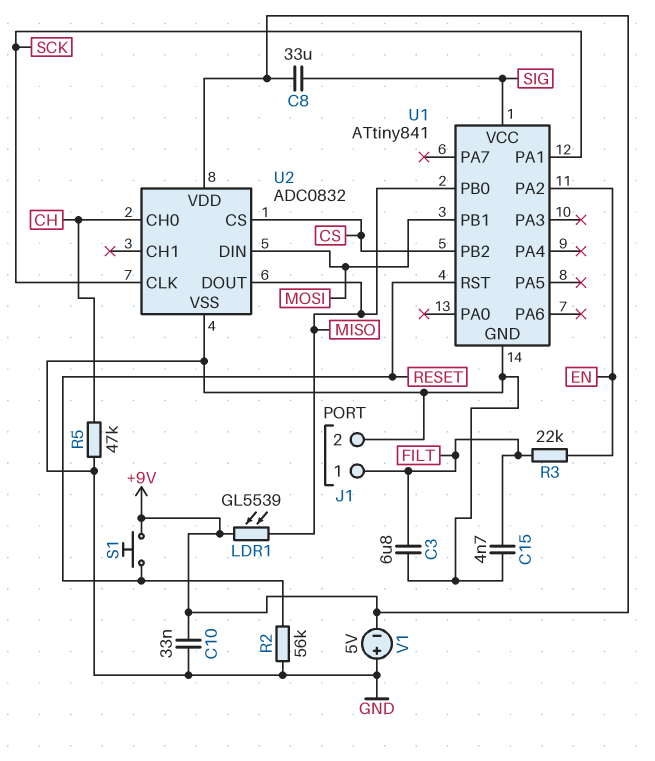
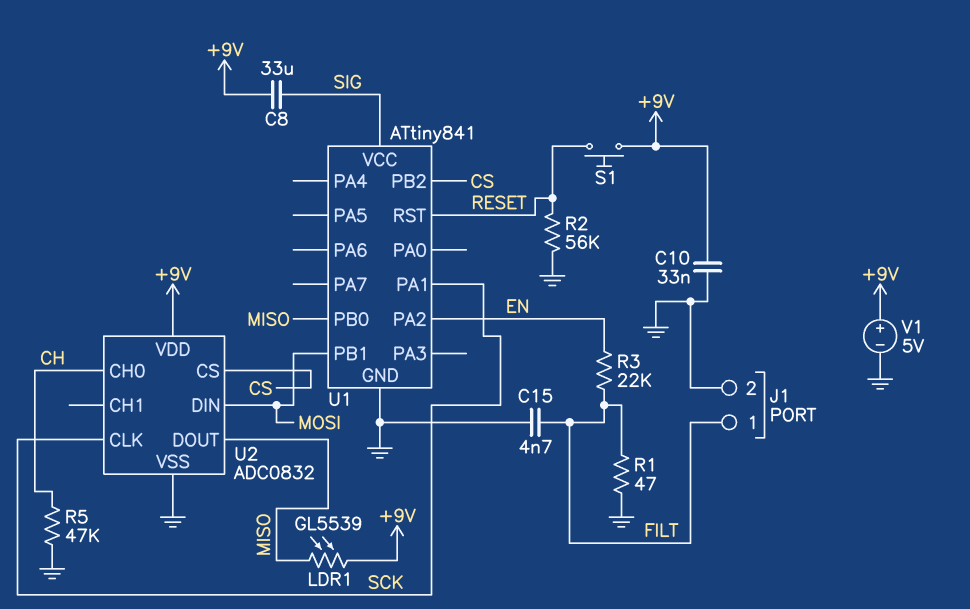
C3: 6.8uF (FILT, GND) -> none
R1: none -> 47 (FILT, GND)
V1: 5V (plus GND, minus +9V) -> 5V (plus +9V, minus GND)

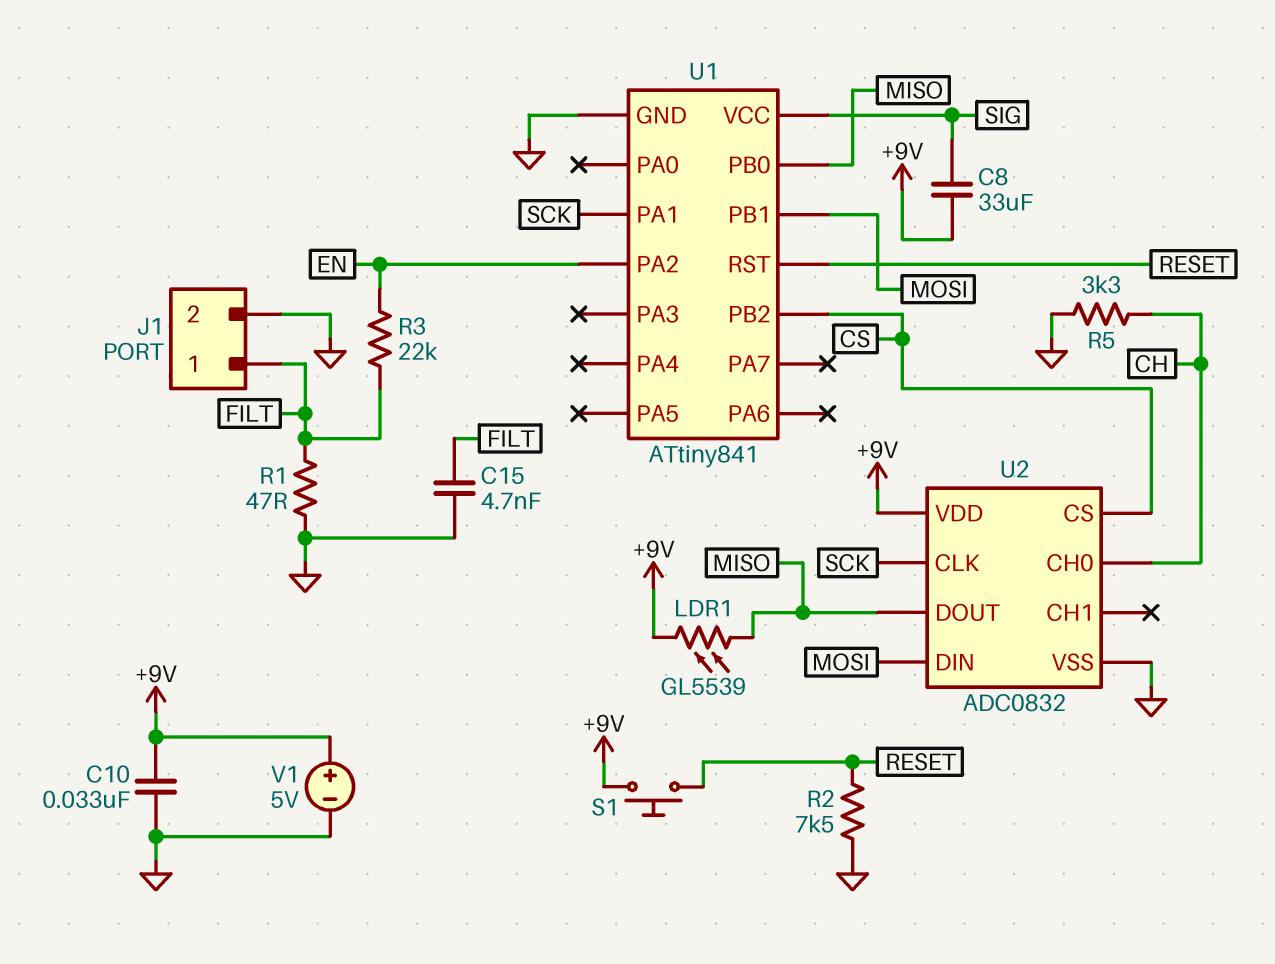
R2: 56k (GND, RESET) -> 7.5k (GND, RESET)
R5: 47k (CH, GND) -> 3.3k (CH, GND)

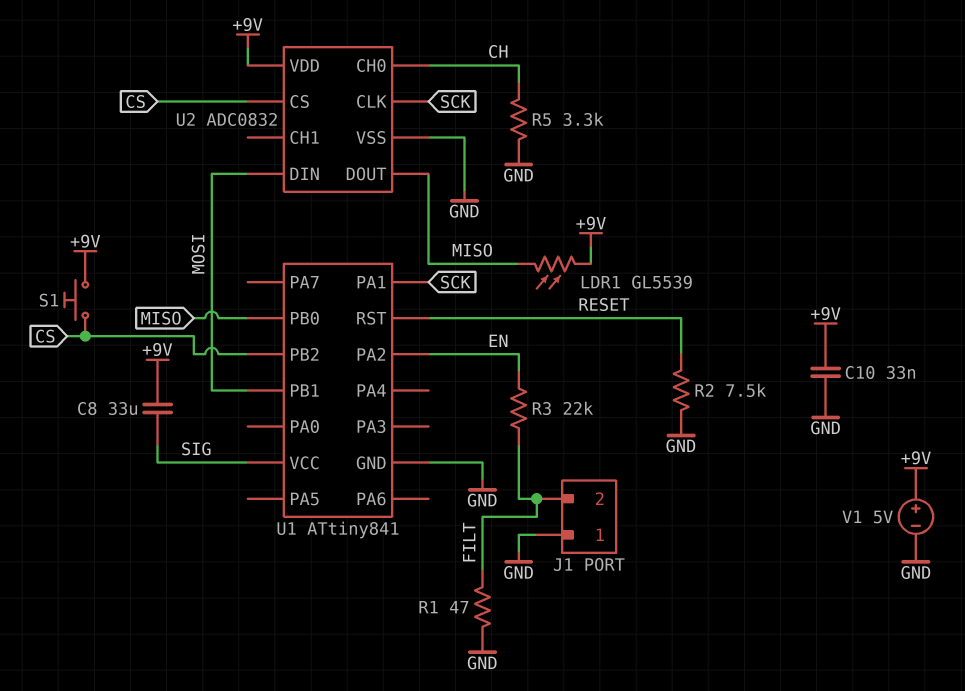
C15: 4.7nF (FILT, GND) -> none
J1 pin 1: FILT -> GND
J1 pin 2: GND -> FILT
S1: button (+9V, RESET) -> button (+9V, CS)

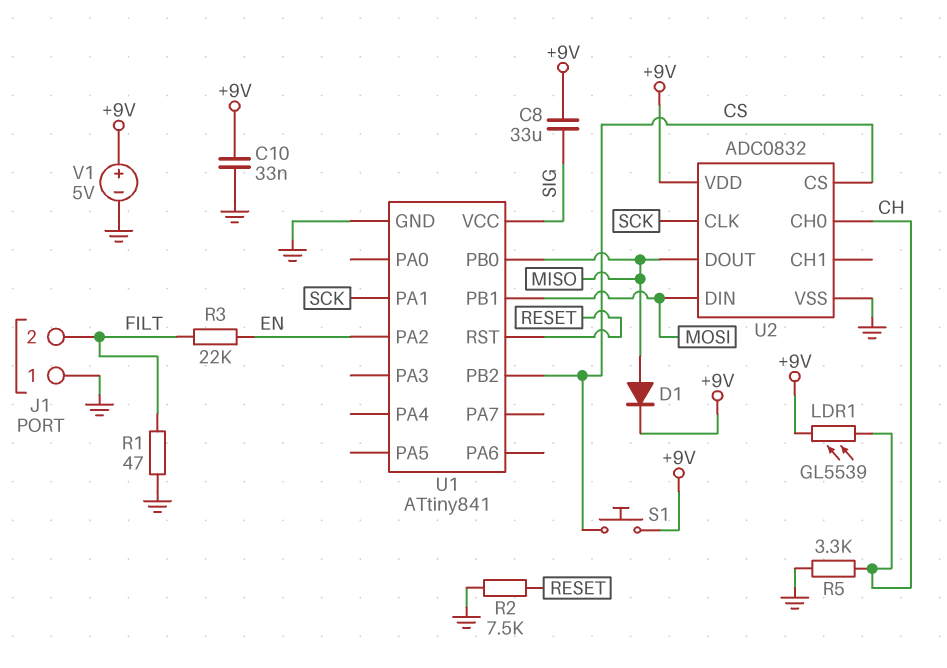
D1: none -> diode (A MISO, K +9V)
LDR1: GL5539 (+9V, MISO) -> GL5539 (+9V, CH)

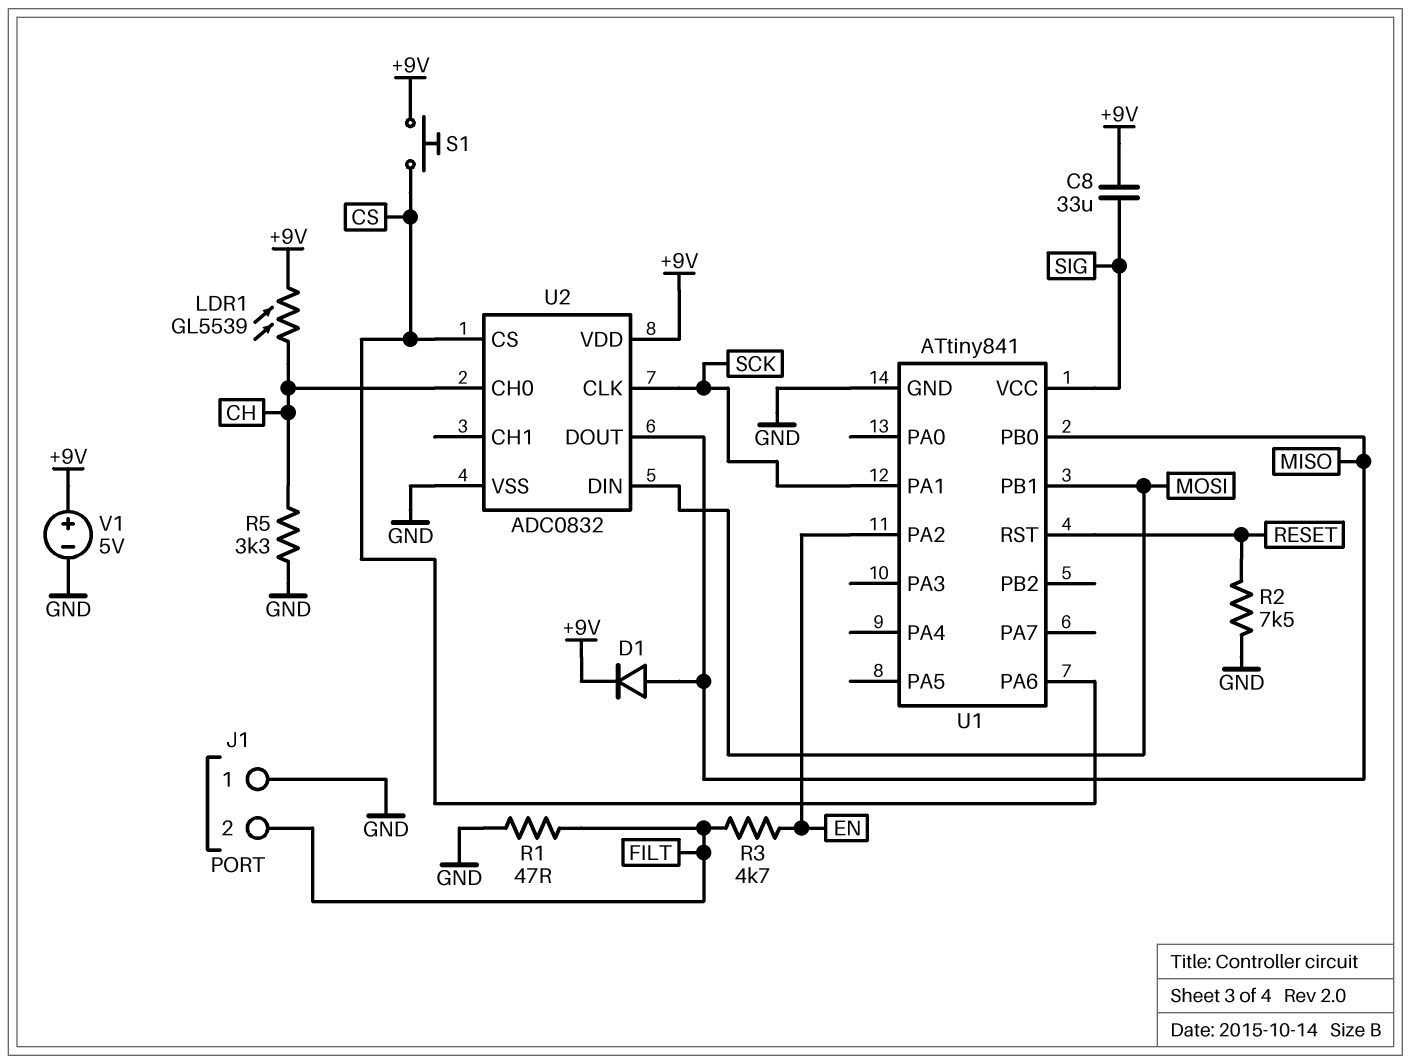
C10: 33nF (+9V, GND) -> none
R3: 22k (EN, FILT) -> 4.7k (EN, FILT)
U1 pin PA6: none -> CS
U1 pin PB2: CS -> none

